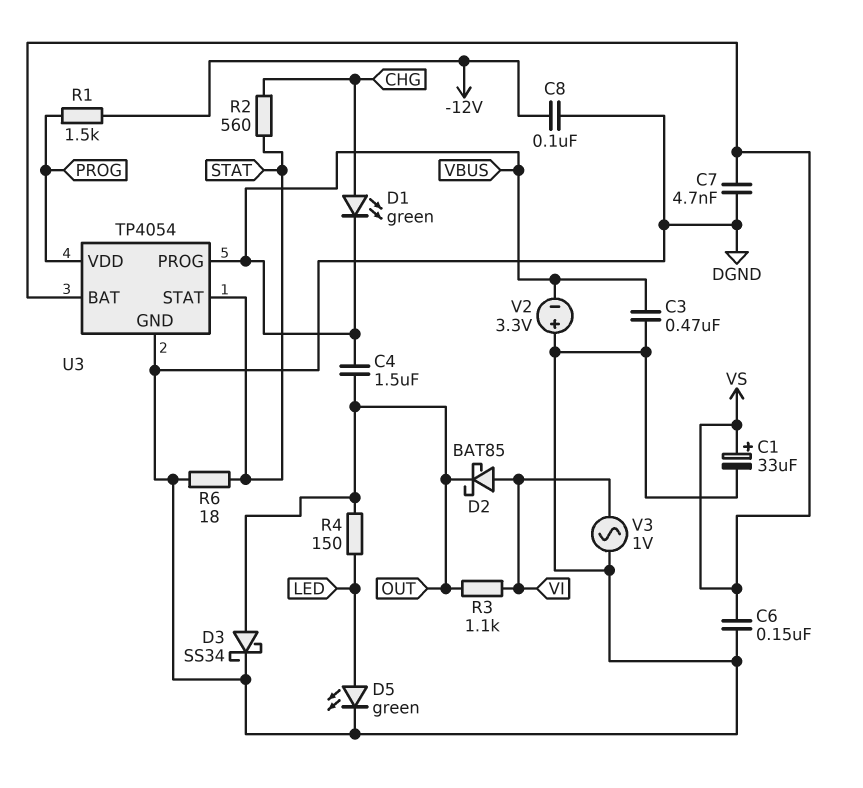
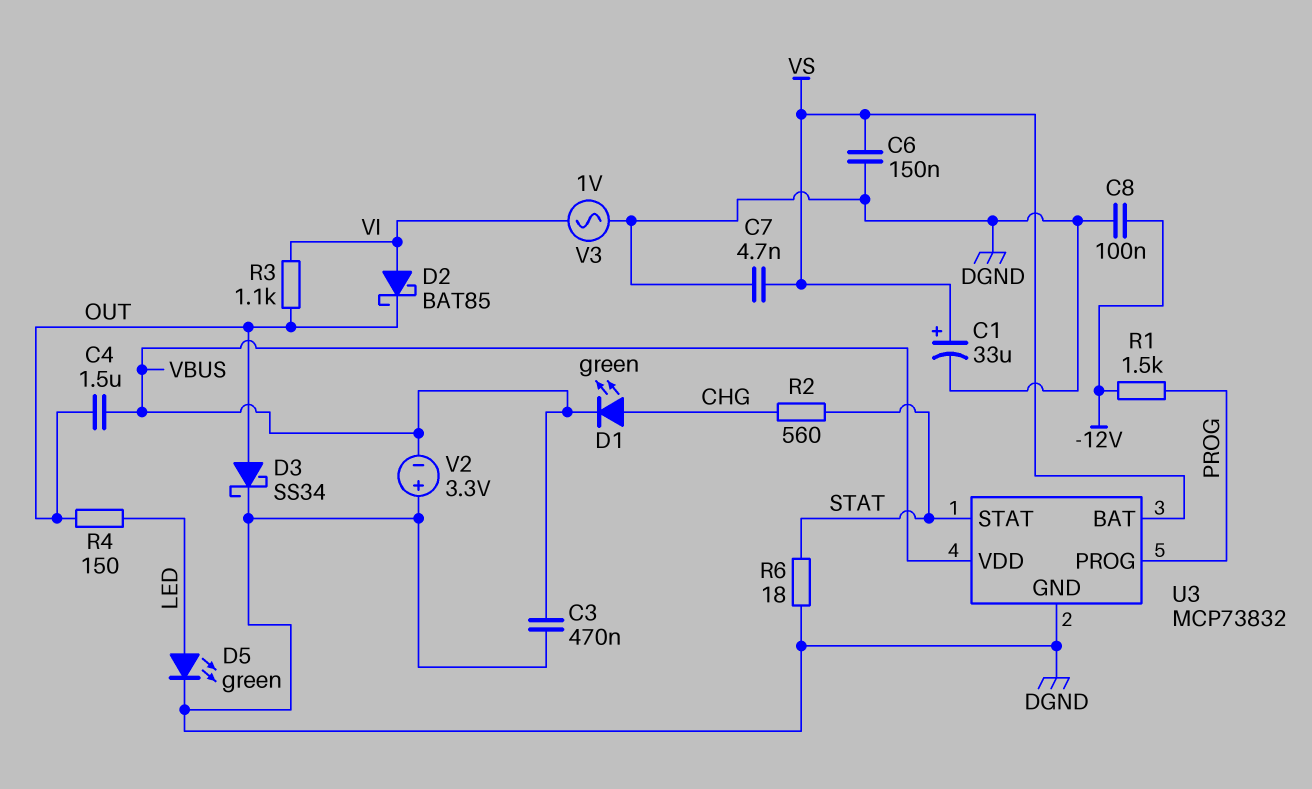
U3: TP4054 -> MCP73832
U3 pin PROG: VBUS -> PROG
U3 pin VDD: PROG -> VBUS

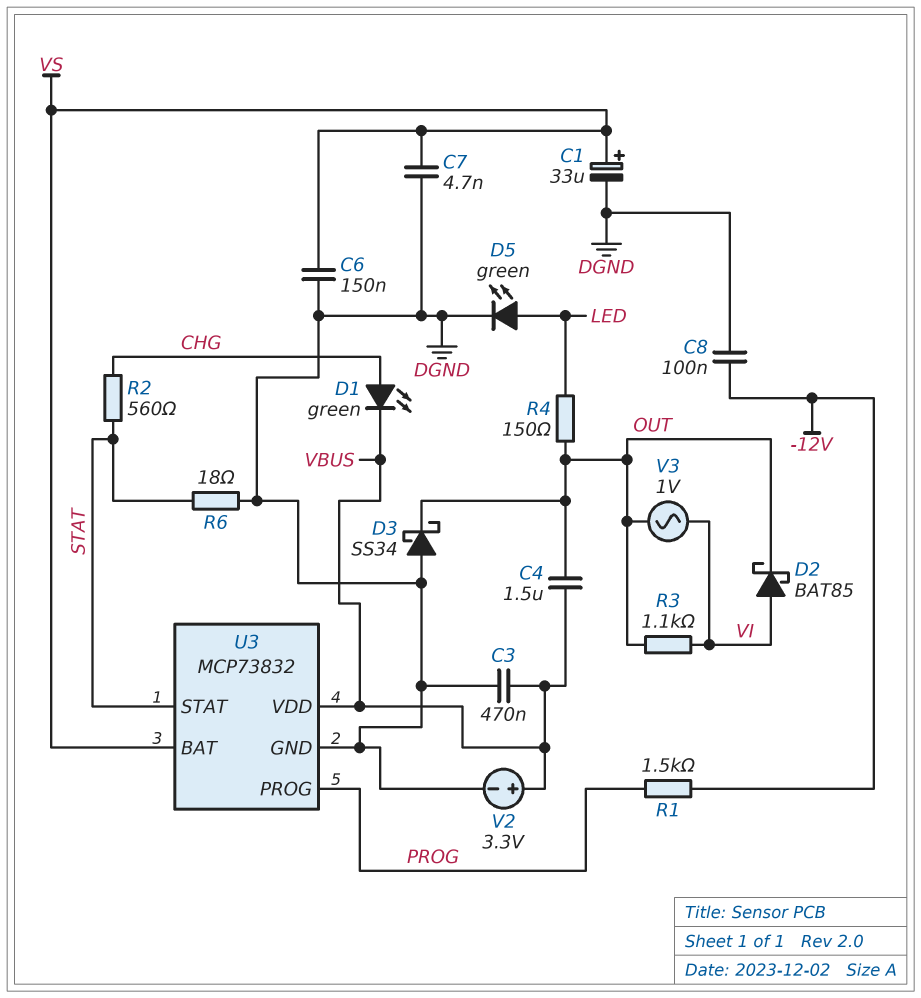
D3: schottky SS34 (A OUT, K DGND) -> schottky SS34 (A DGND, K OUT)
V2: 3.3V (plus DGND, minus VBUS) -> 3.3V (plus VBUS, minus DGND)
V3: AC 1V (DGND, VI) -> AC 1V (OUT, VI)

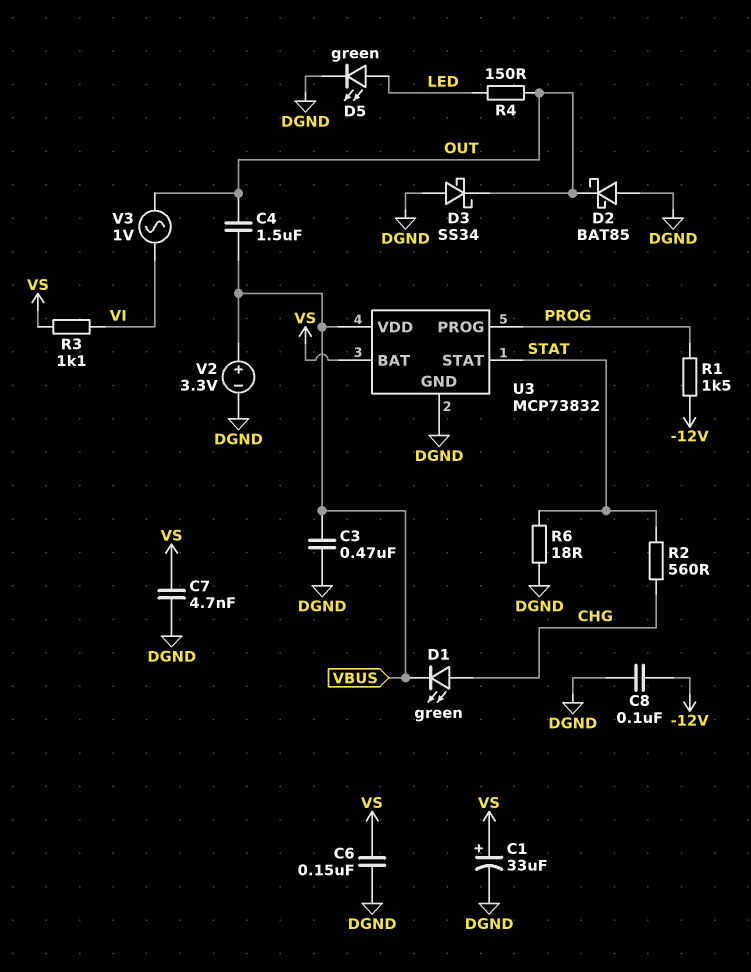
D2: schottky BAT85 (A VI, K OUT) -> schottky BAT85 (A DGND, K OUT)
R3: 1.1k (OUT, VI) -> 1.1k (VI, VS)

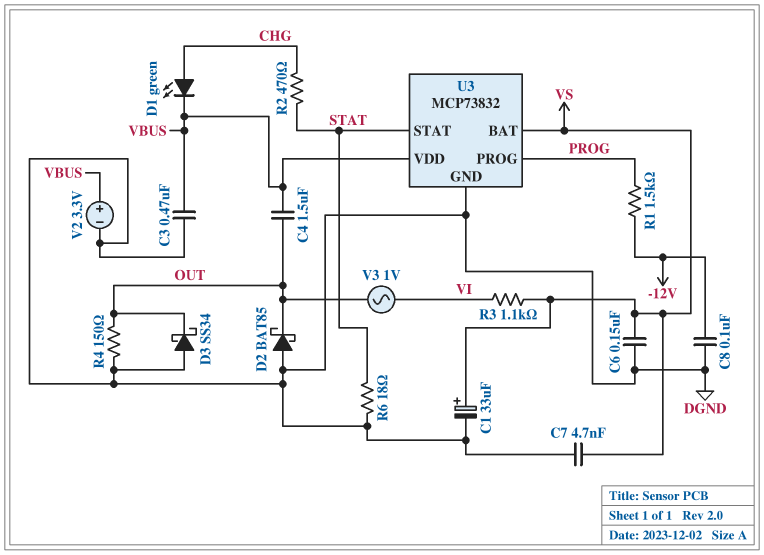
D5: LED green (A LED, K DGND) -> none
R2: 560 (CHG, STAT) -> 470 (CHG, STAT)
R4: 150 (LED, OUT) -> 150 (DGND, OUT)

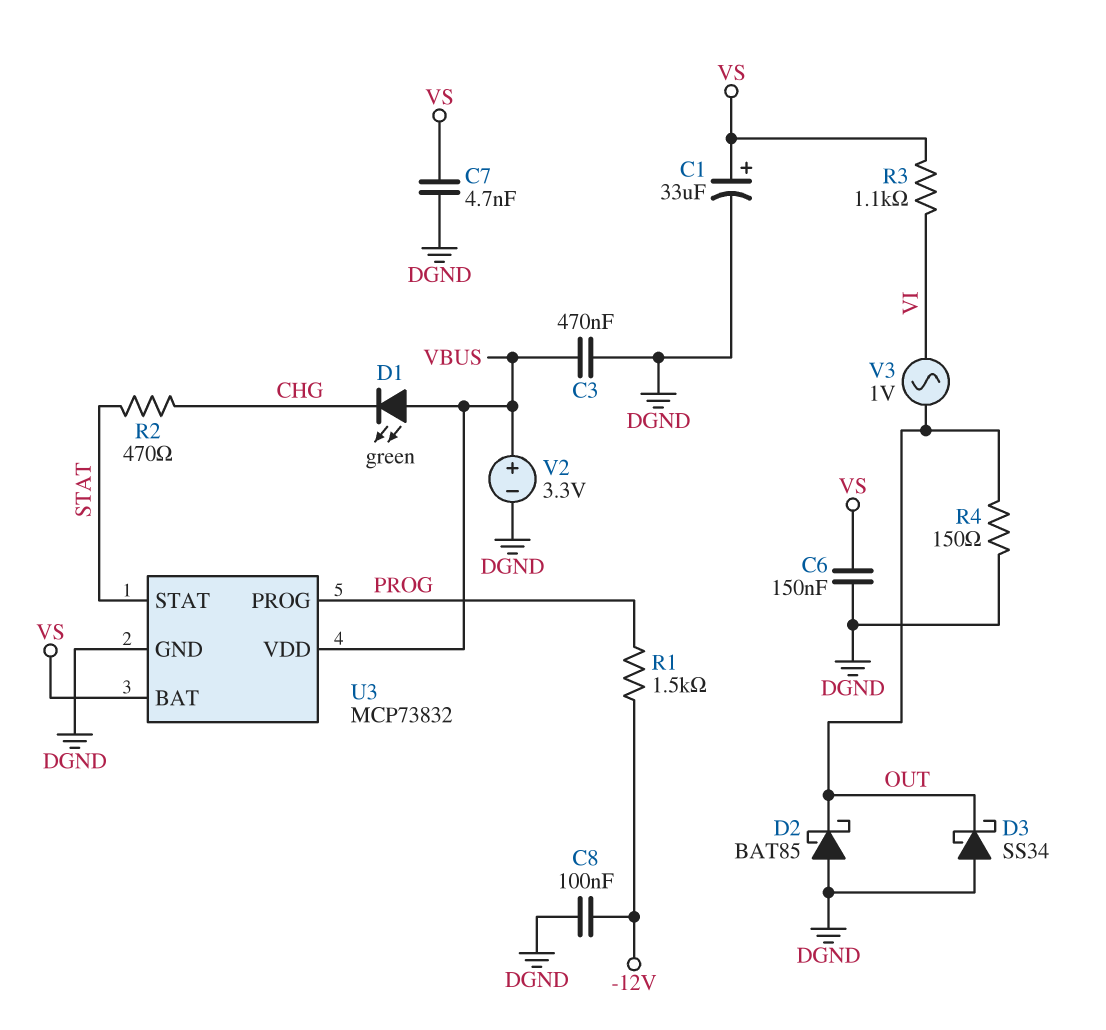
C4: 1.5uF (OUT, VBUS) -> none
D1: LED green (A CHG, K VBUS) -> LED green (A VBUS, K CHG)
R6: 18 (DGND, STAT) -> none

